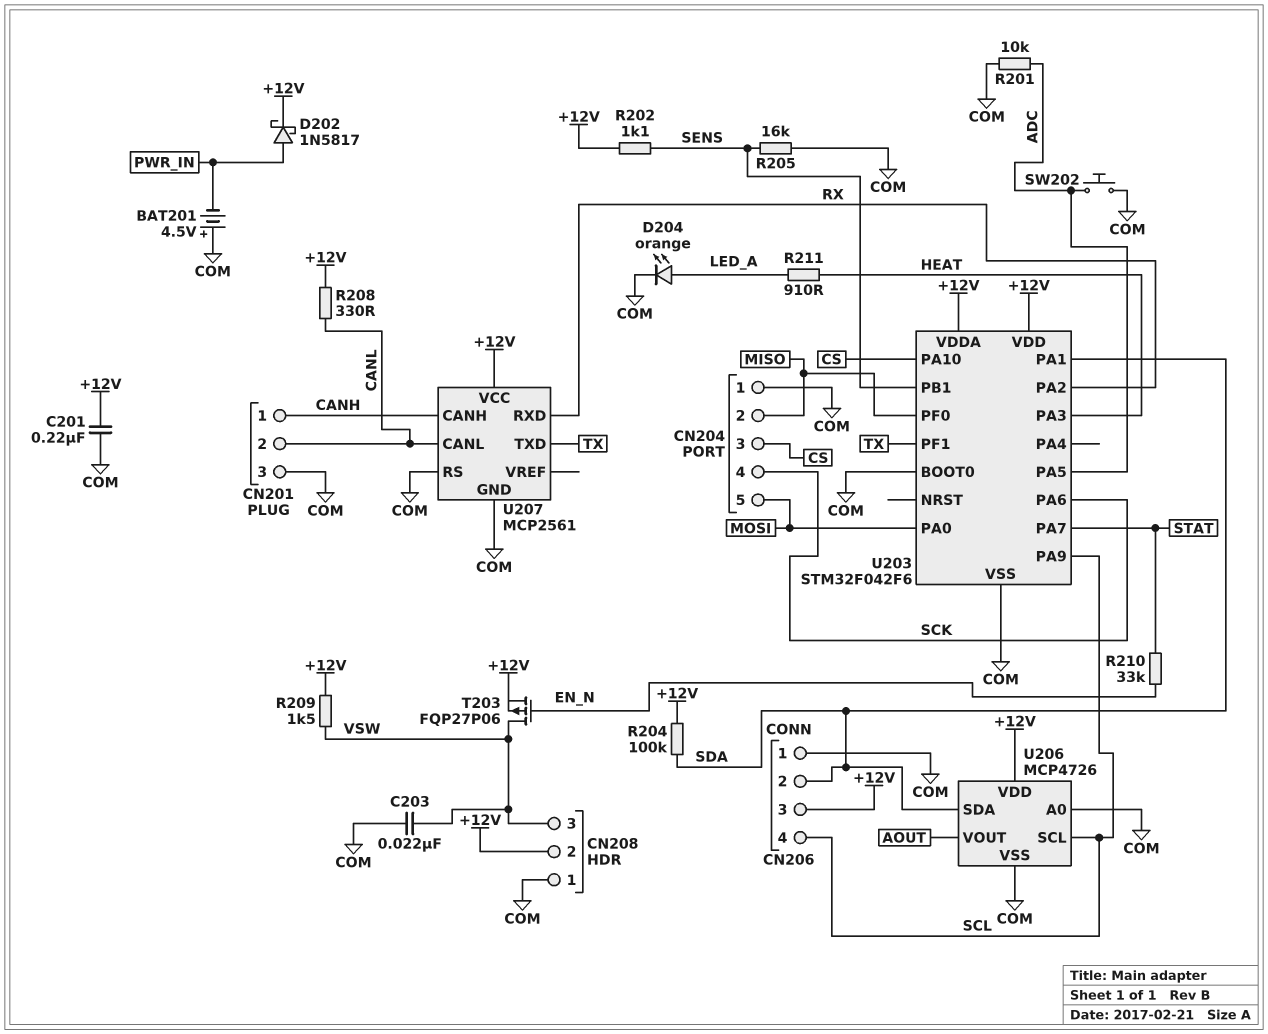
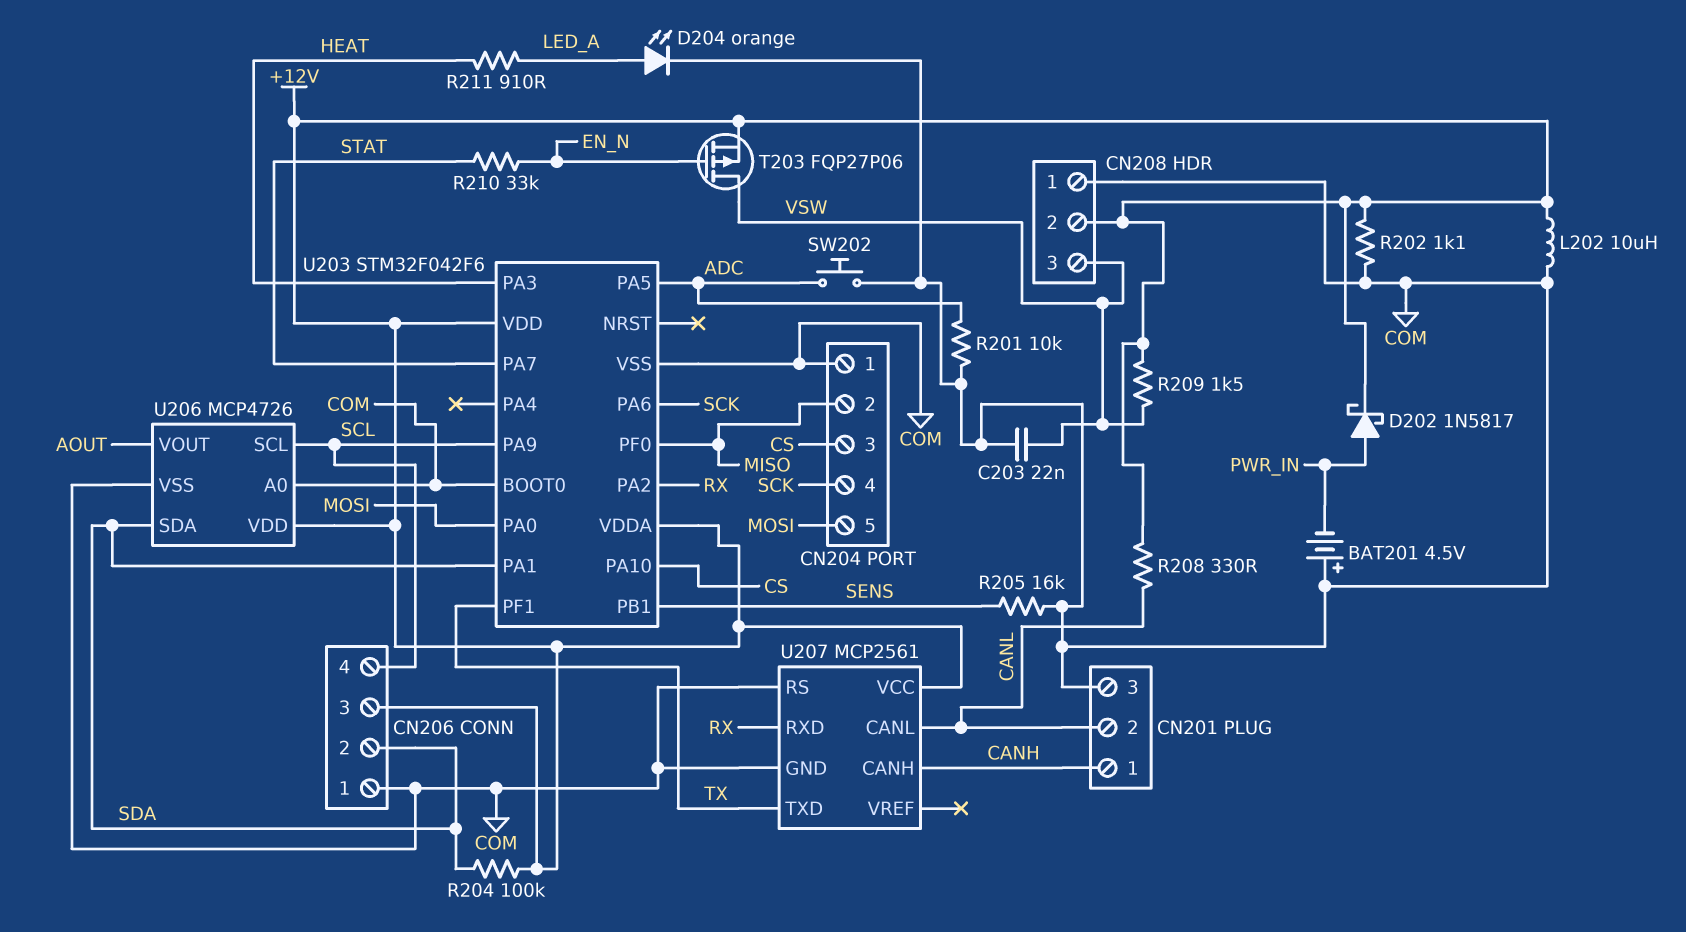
C201: 220nF (+12V, COM) -> none
L202: none -> 10uH (+12V, COM)
R202: 1.1k (+12V, SENS) -> 1.1k (+12V, COM)

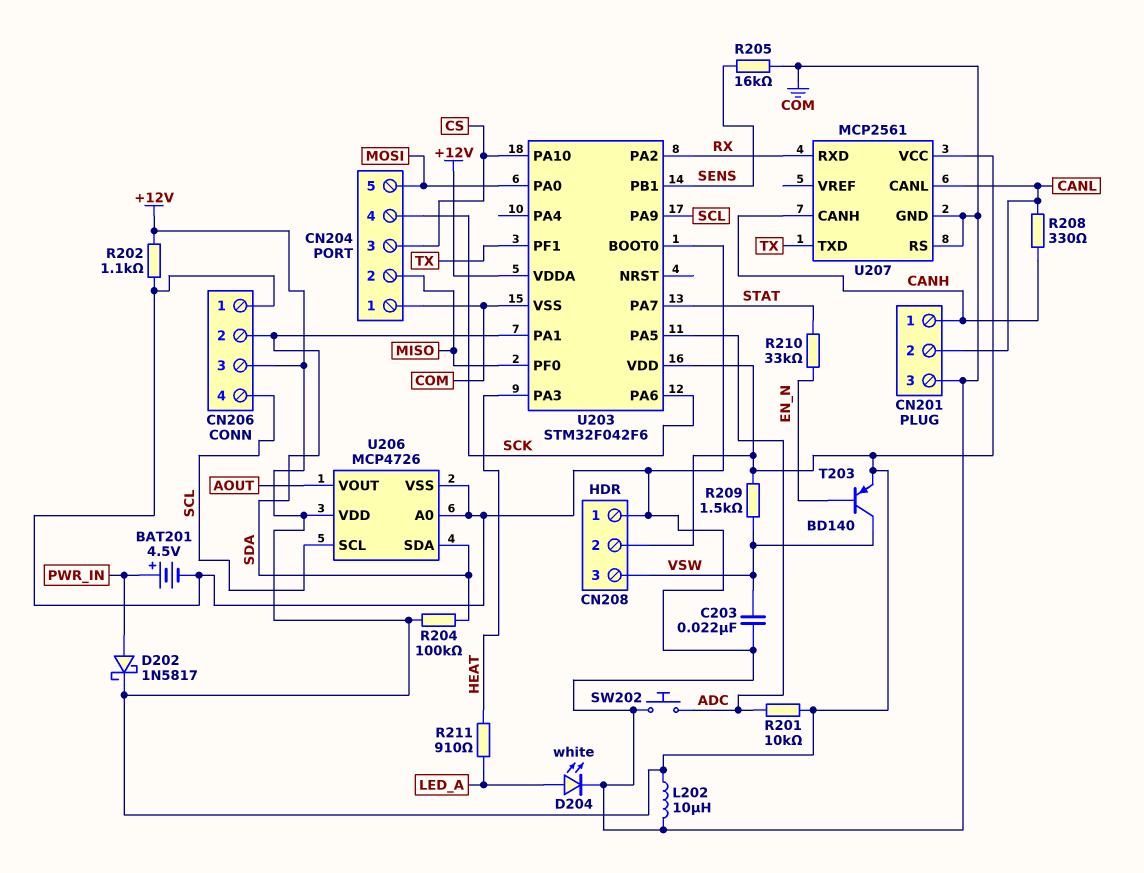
BAT201: 4.5V (plus COM, minus PWR_IN) -> 4.5V (plus PWR_IN, minus COM)
D204: LED orange (A LED_A, K COM) -> LED white (A LED_A, K COM)
R201: 10k (ADC, COM) -> 10k (+12V, ADC)
R208: 330 (+12V, CANL) -> 330 (CANH, CANL)
T203: PMOS FQP27P06 (G EN_N, D VSW, S +12V) -> PNP BD140 (B EN_N, C VSW, E +12V)

